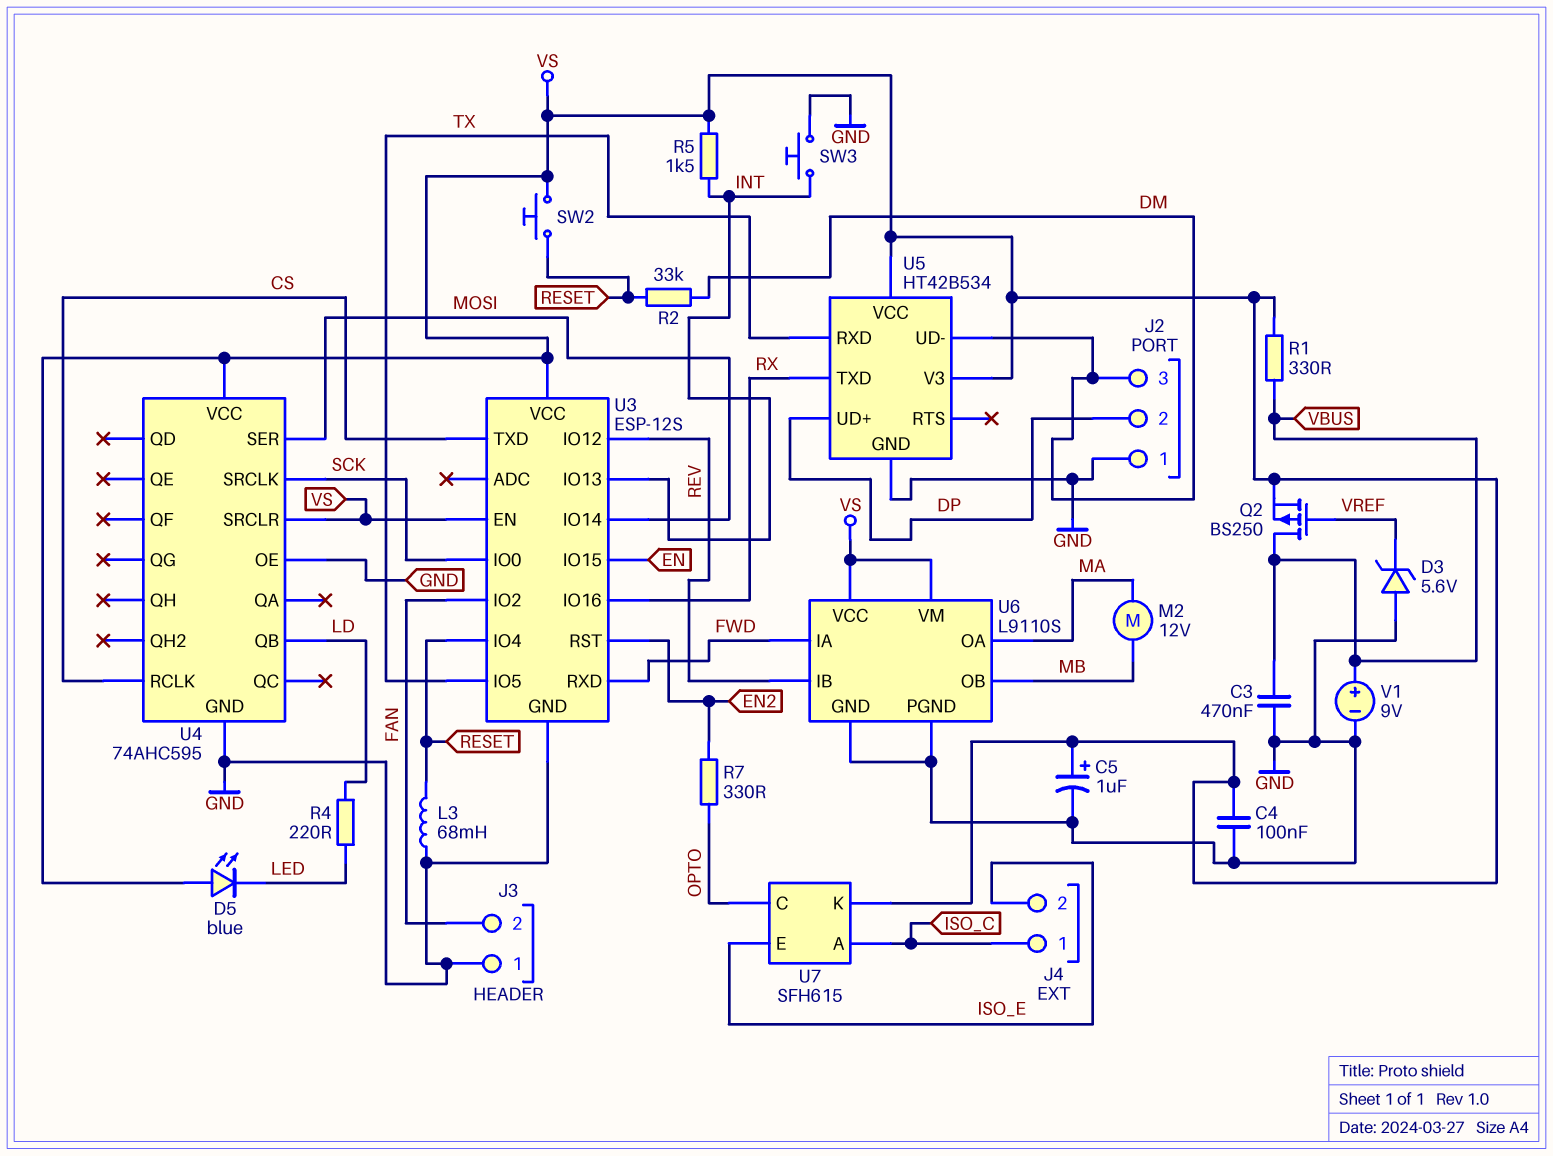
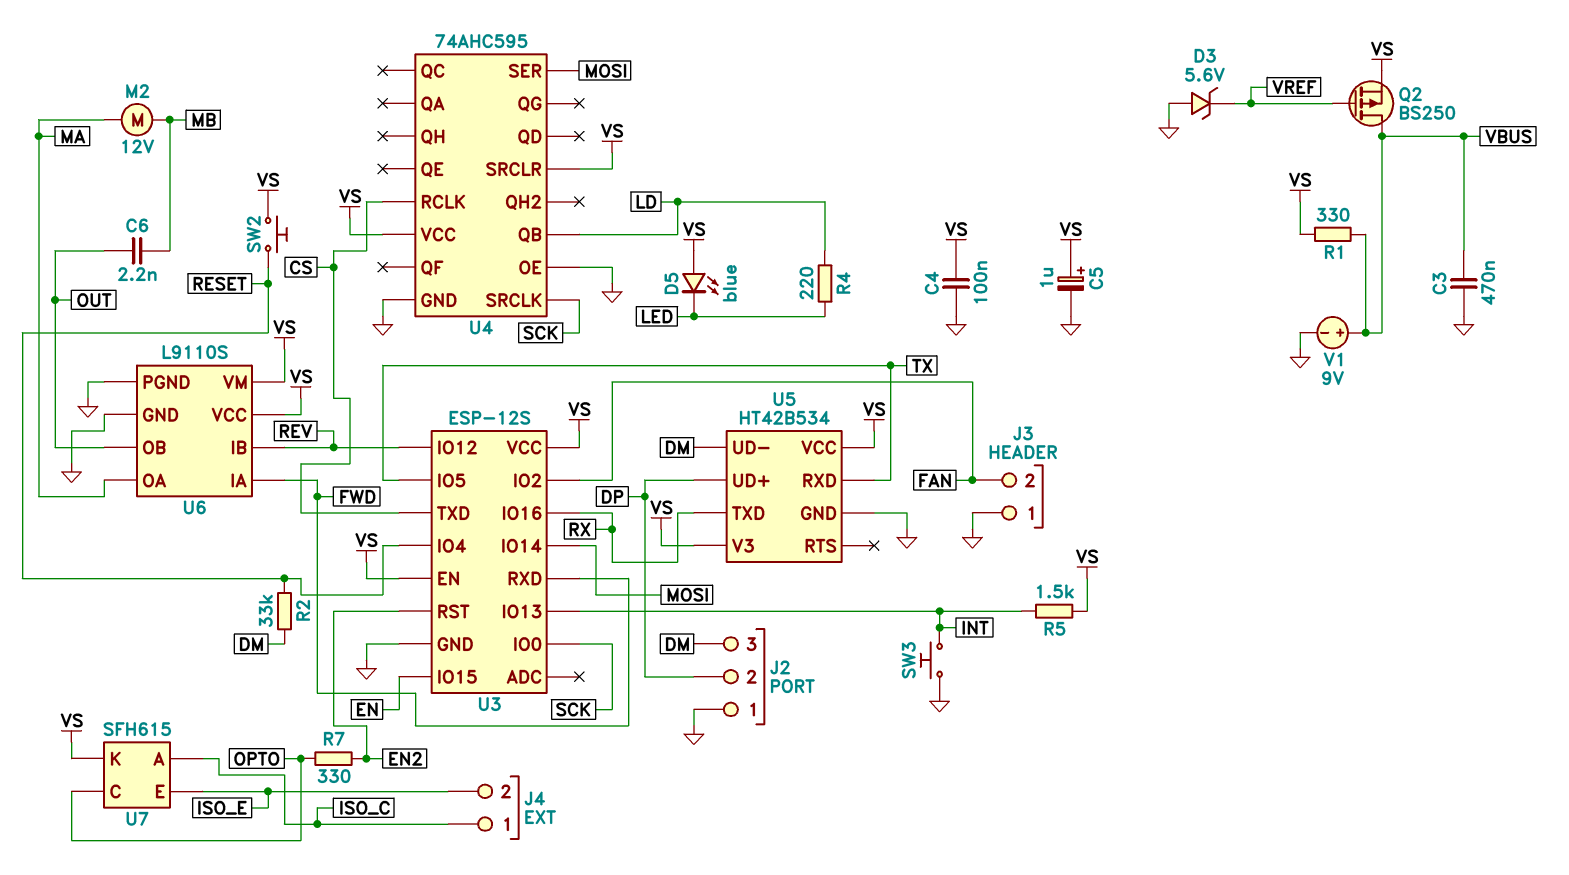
C6: none -> 2.2nF (MB, OUT)
L3: 68mH (GND, RESET) -> none
U6 pin OB: MB -> OUT

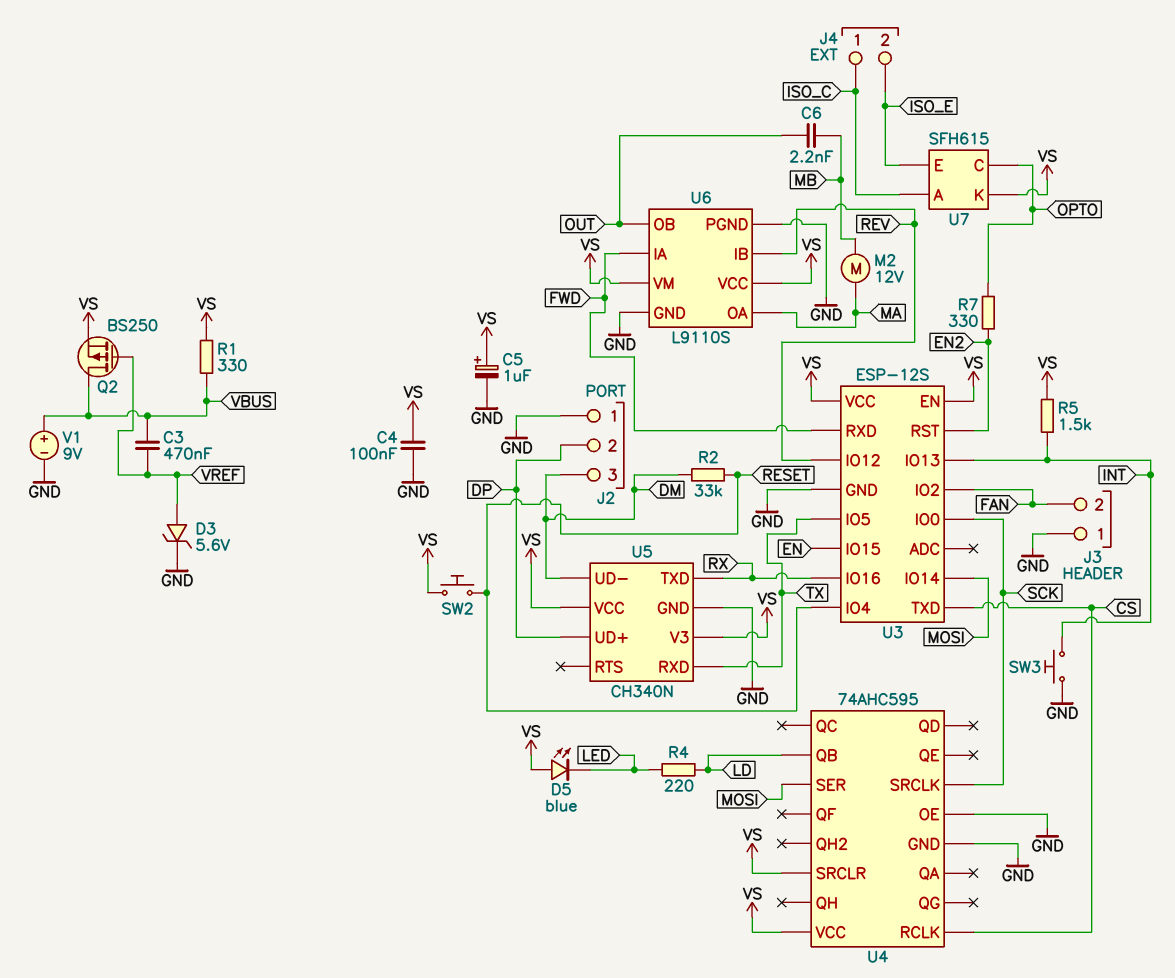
C3: 470nF (GND, VBUS) -> 470nF (VBUS, VREF)
D3: zener 5.6V (A GND, K VREF) -> zener 5.6V (A VREF, K GND)
U5: HT42B534 -> CH340N

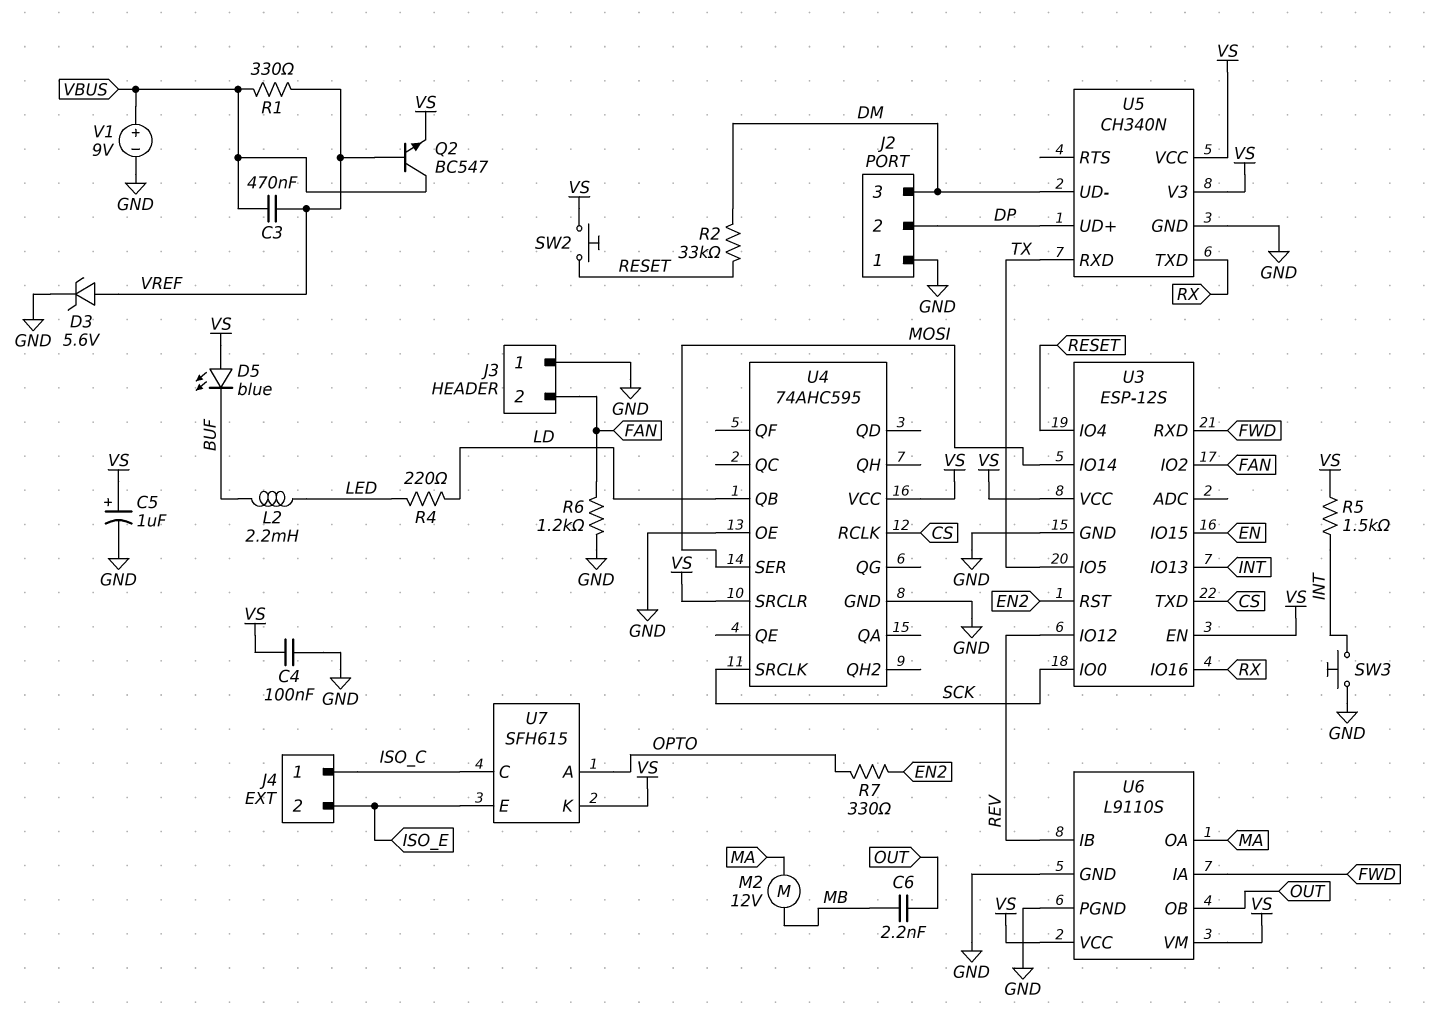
D5: LED blue (A VS, K LED) -> LED blue (A VS, K BUF)
L2: none -> 2.2mH (BUF, LED)
Q2: PMOS BS250 (G VREF, D VBUS, S VS) -> NPN BC547 (B VREF, C VBUS, E VS)
R1: 330 (VBUS, VS) -> 330 (VBUS, VREF)
R6: none -> 1.2k (FAN, GND)
U7 pin A: ISO_C -> OPTO
U7 pin C: OPTO -> ISO_C

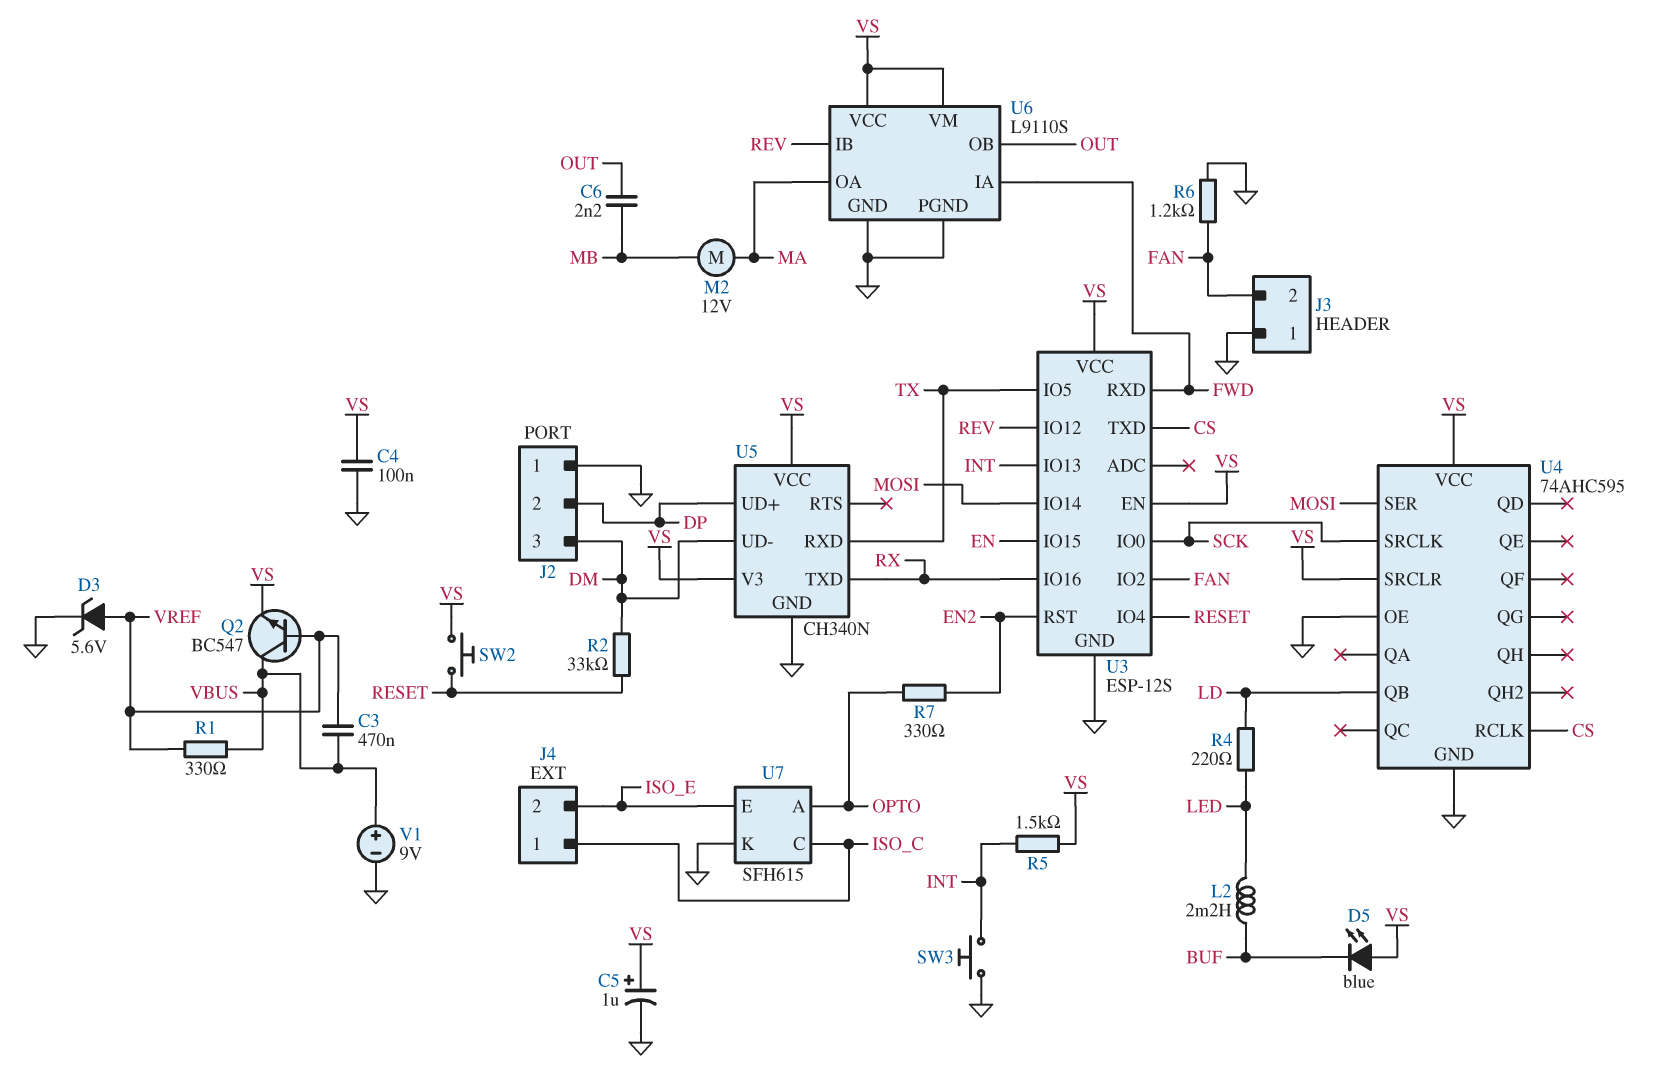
U7 pin K: VS -> GND

